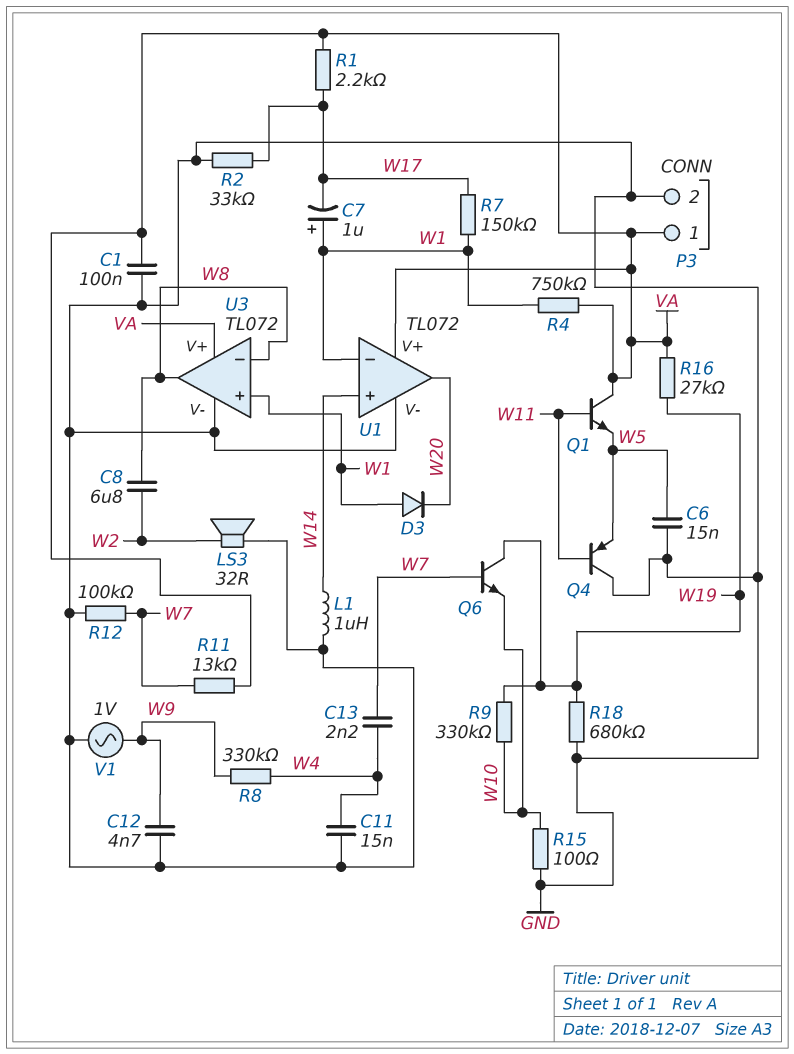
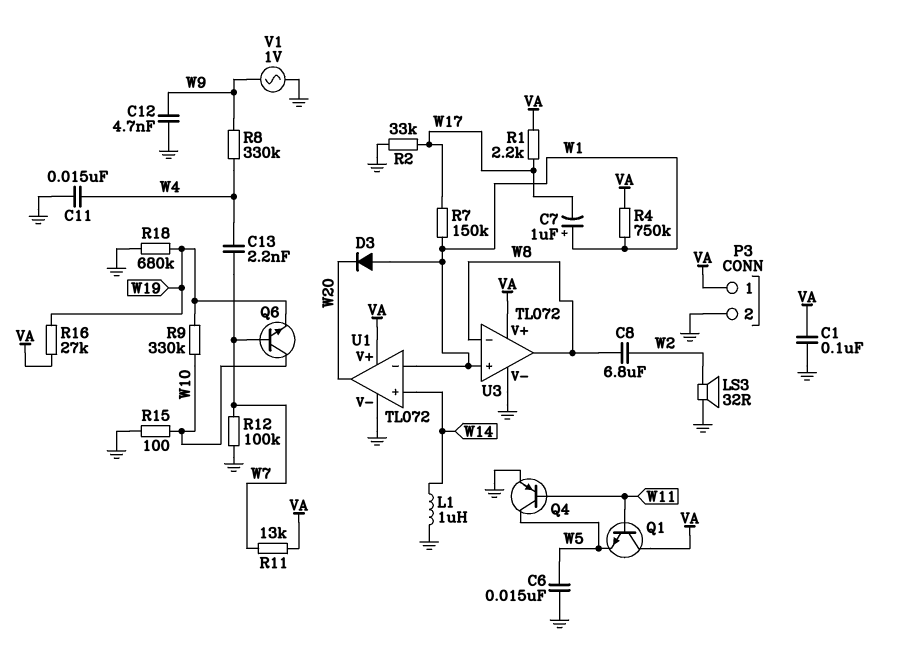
Q4: PNP (B W11, C GND, E W5) -> PNP (B W11, C W5, E GND)
Q6: NPN (B W7, C W19, E W10) -> NPN (B W7, C W10, E W19)

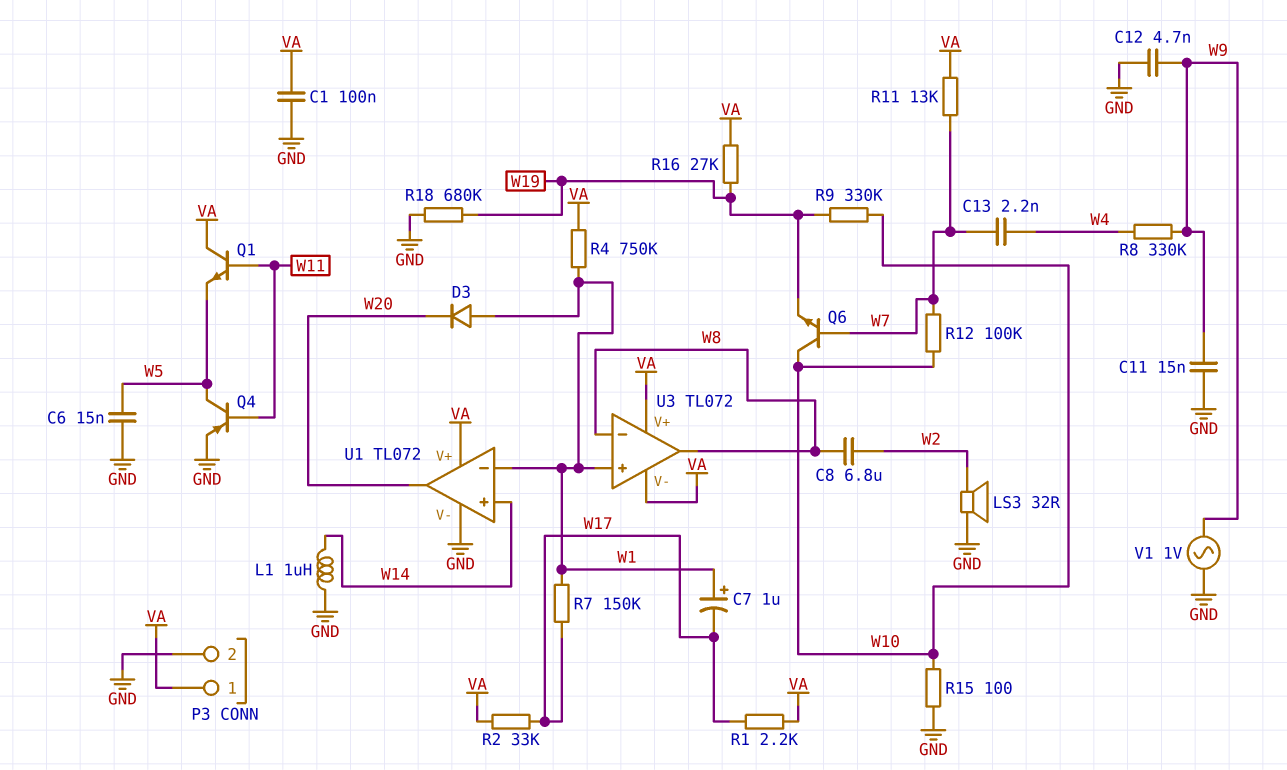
C11: 15nF (GND, W4) -> 15nF (GND, W9)
R2: 33k (GND, W17) -> 33k (VA, W17)
R12: 100k (GND, W7) -> 100k (W7, W10)
U3 pin V-: GND -> VA

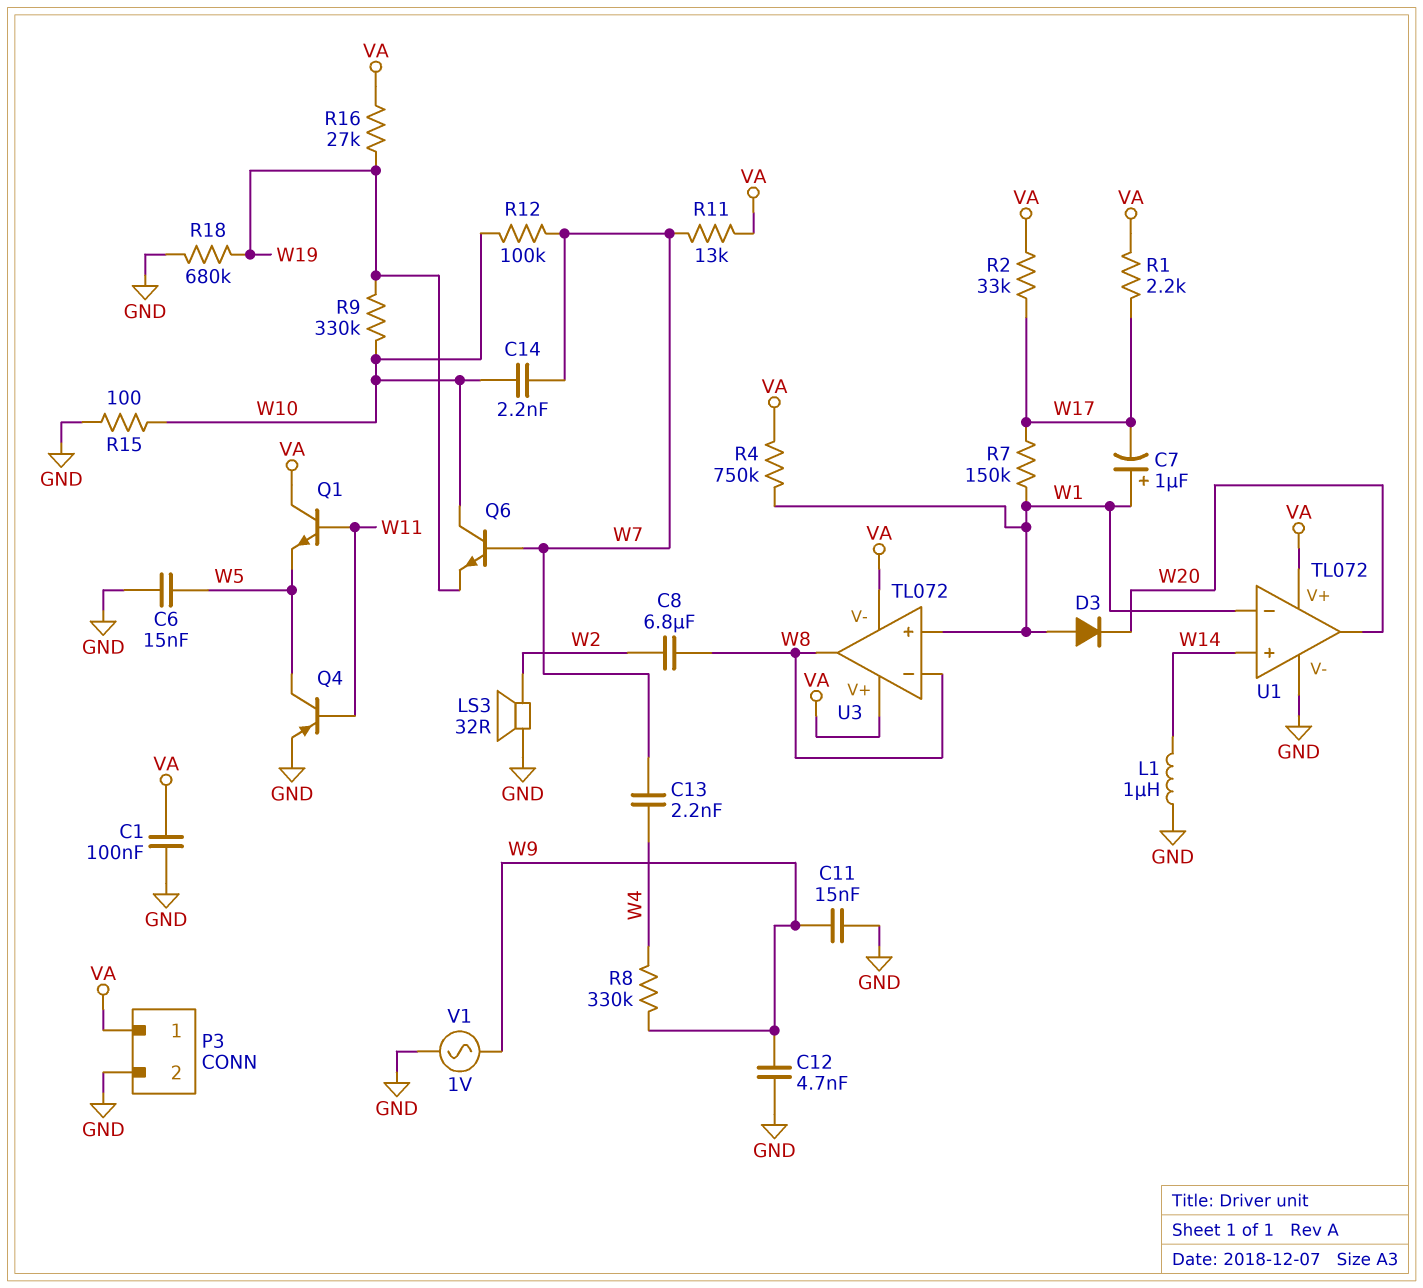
C14: none -> 2.2nF (W7, W10)

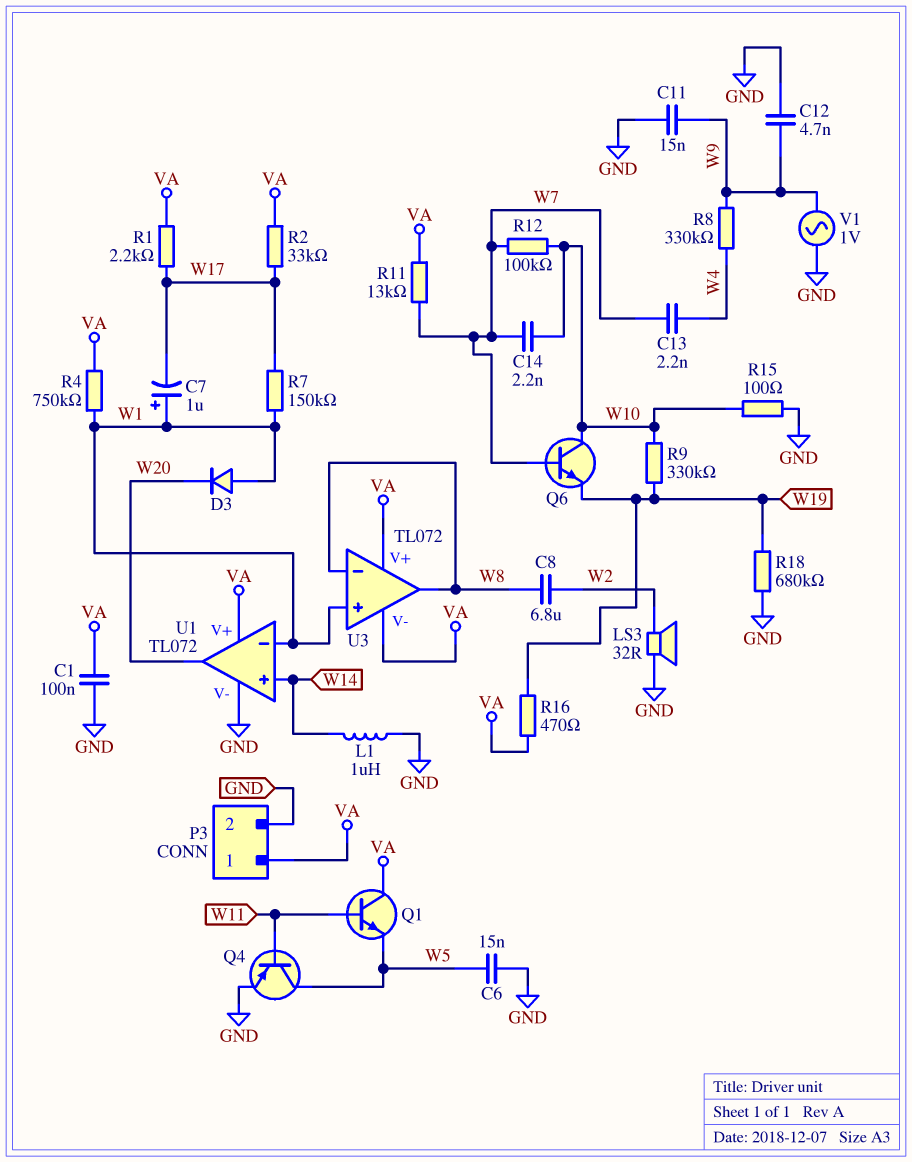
R16: 27k (VA, W19) -> 470 (VA, W19)

